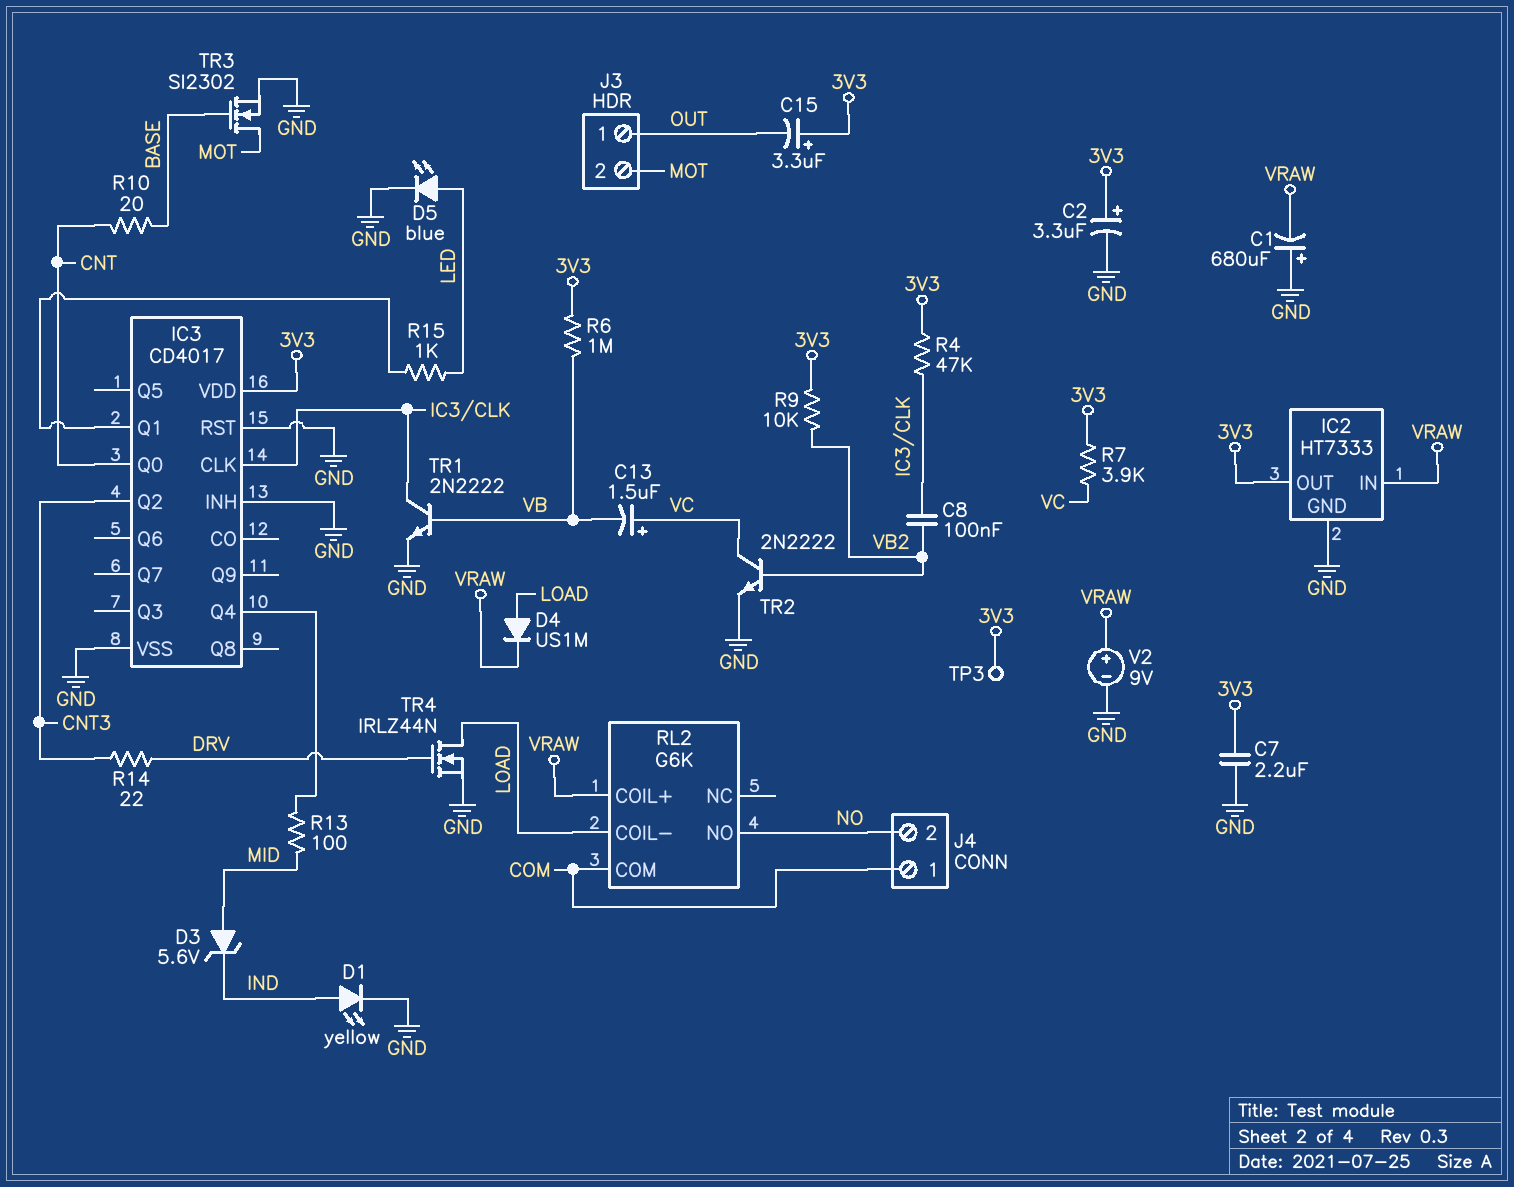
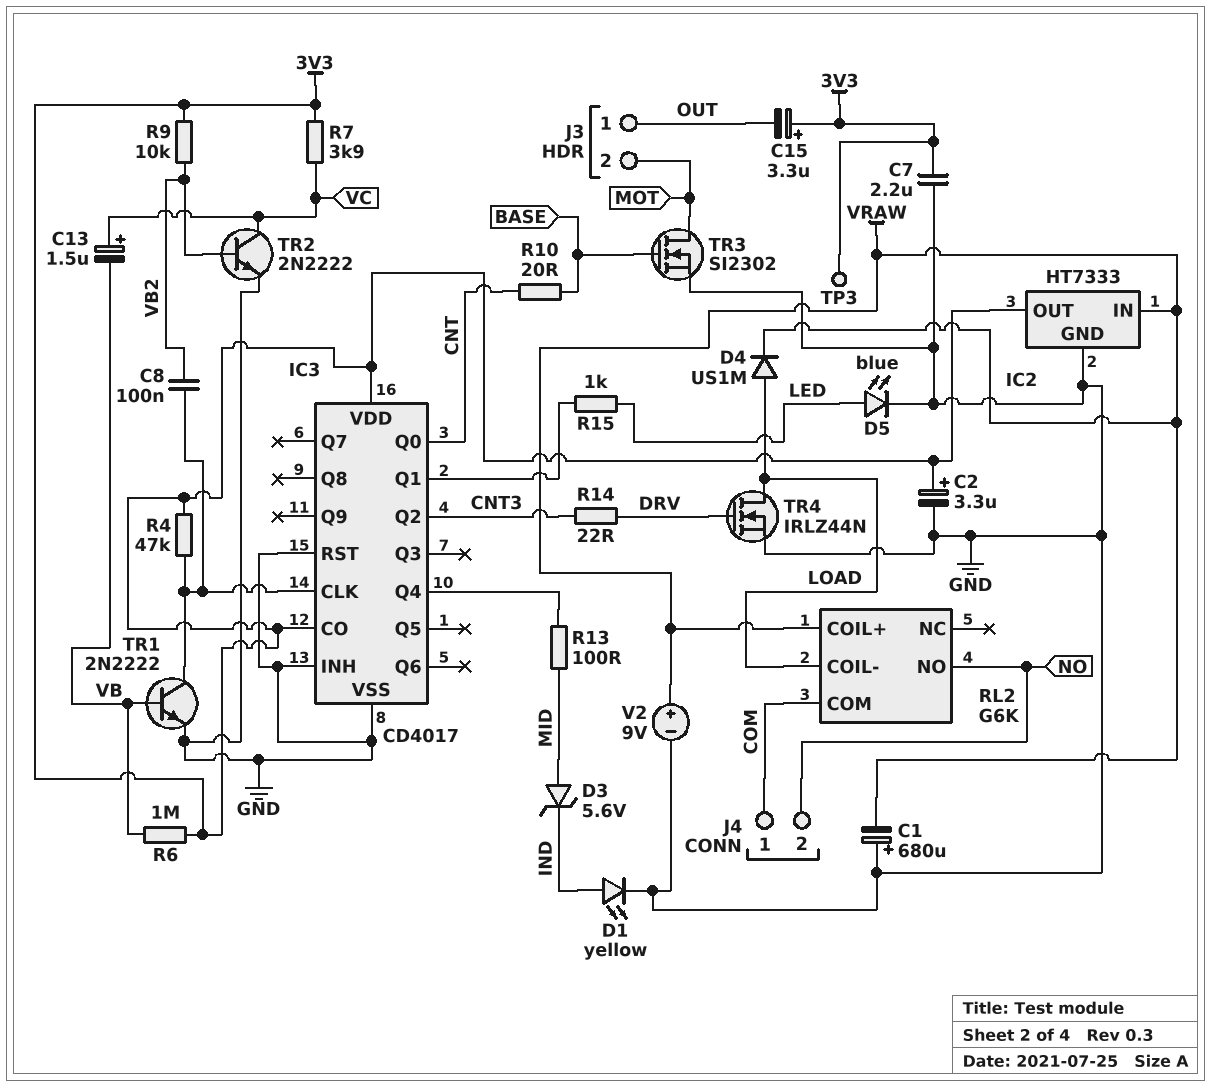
IC3 pin CO: none -> 3V3

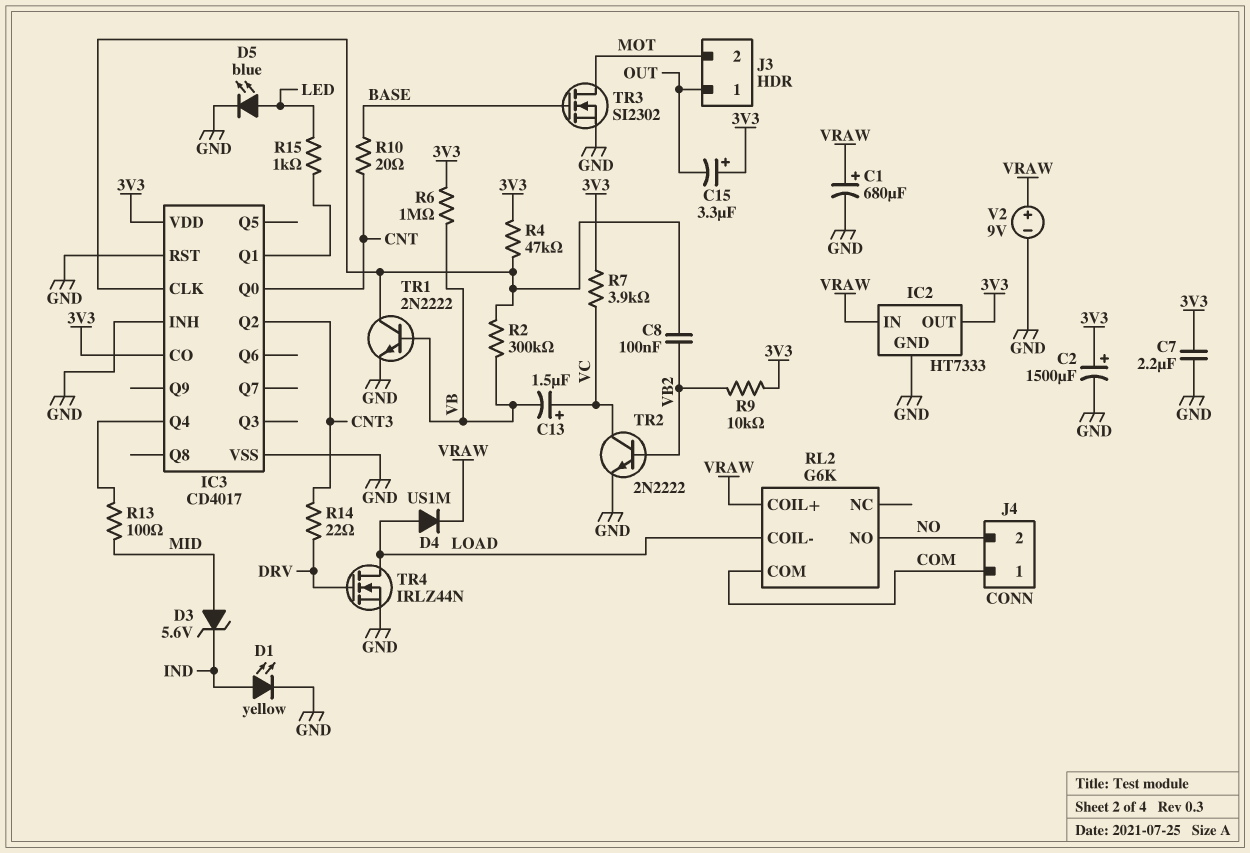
C1: 680uF (plus GND, minus VRAW) -> 680uF (plus VRAW, minus GND)
C2: 3.3uF (plus 3V3, minus GND) -> 1500uF (plus 3V3, minus GND)
R2: none -> 300k (IC3/CLK, VB)
TP3: test point (3V3) -> none

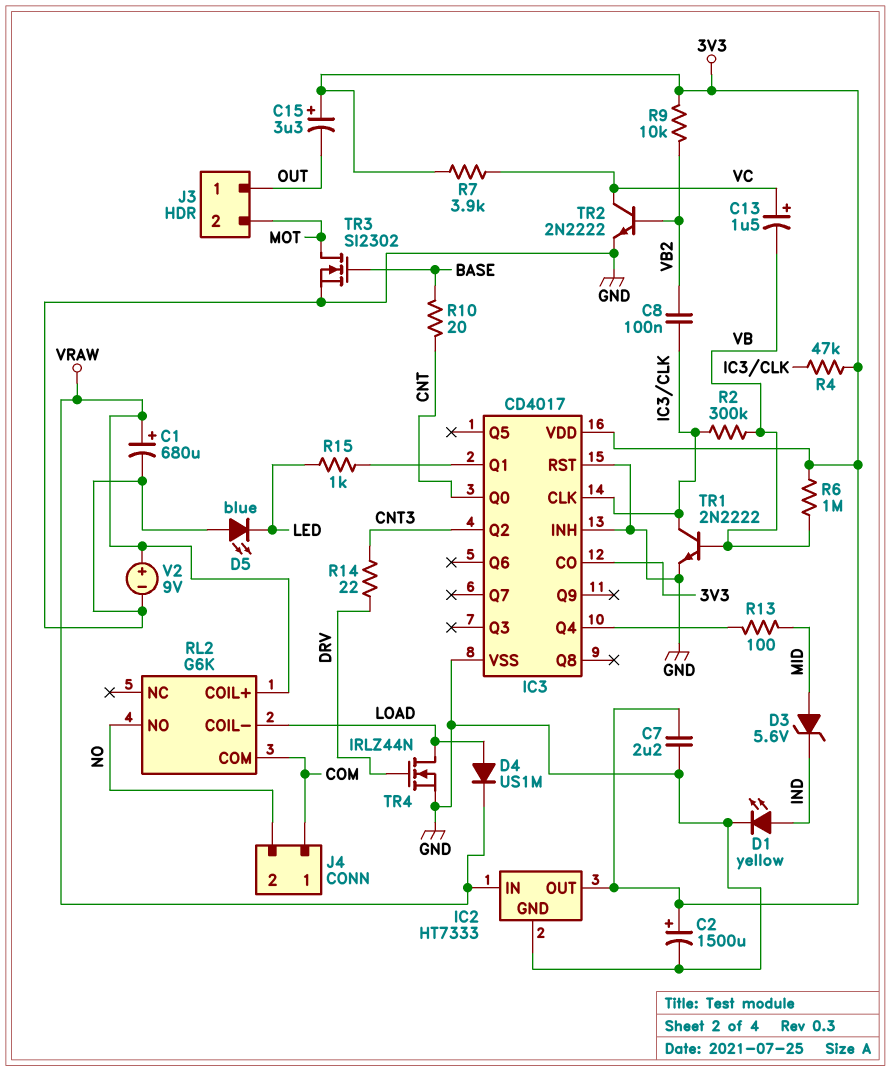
D5: LED blue (A LED, K GND) -> LED blue (A GND, K LED)

